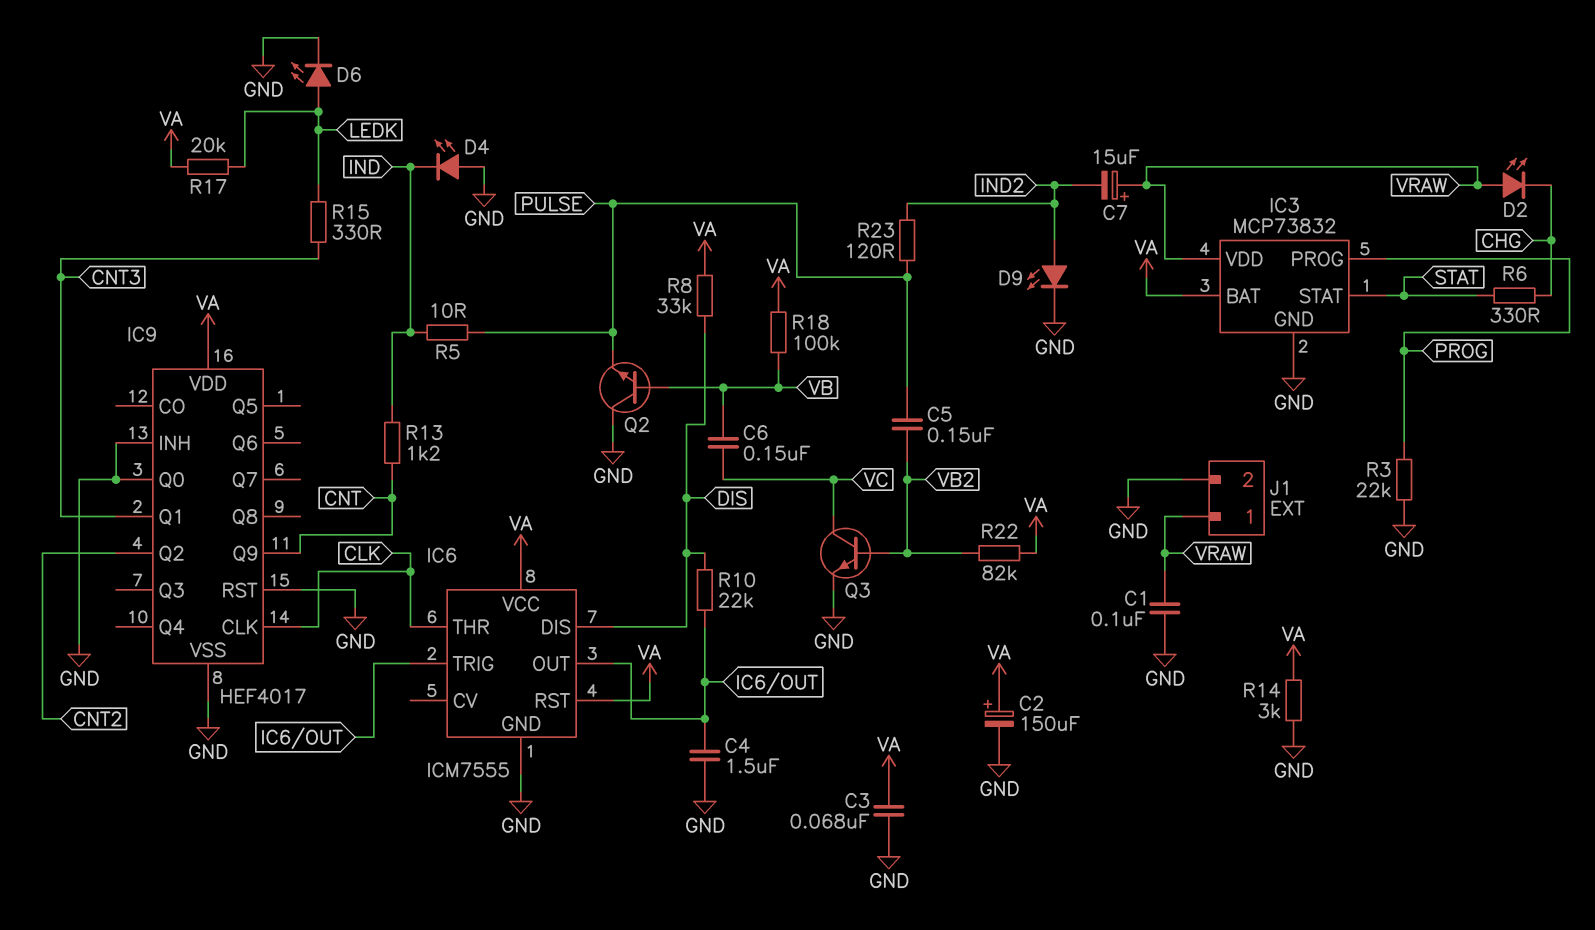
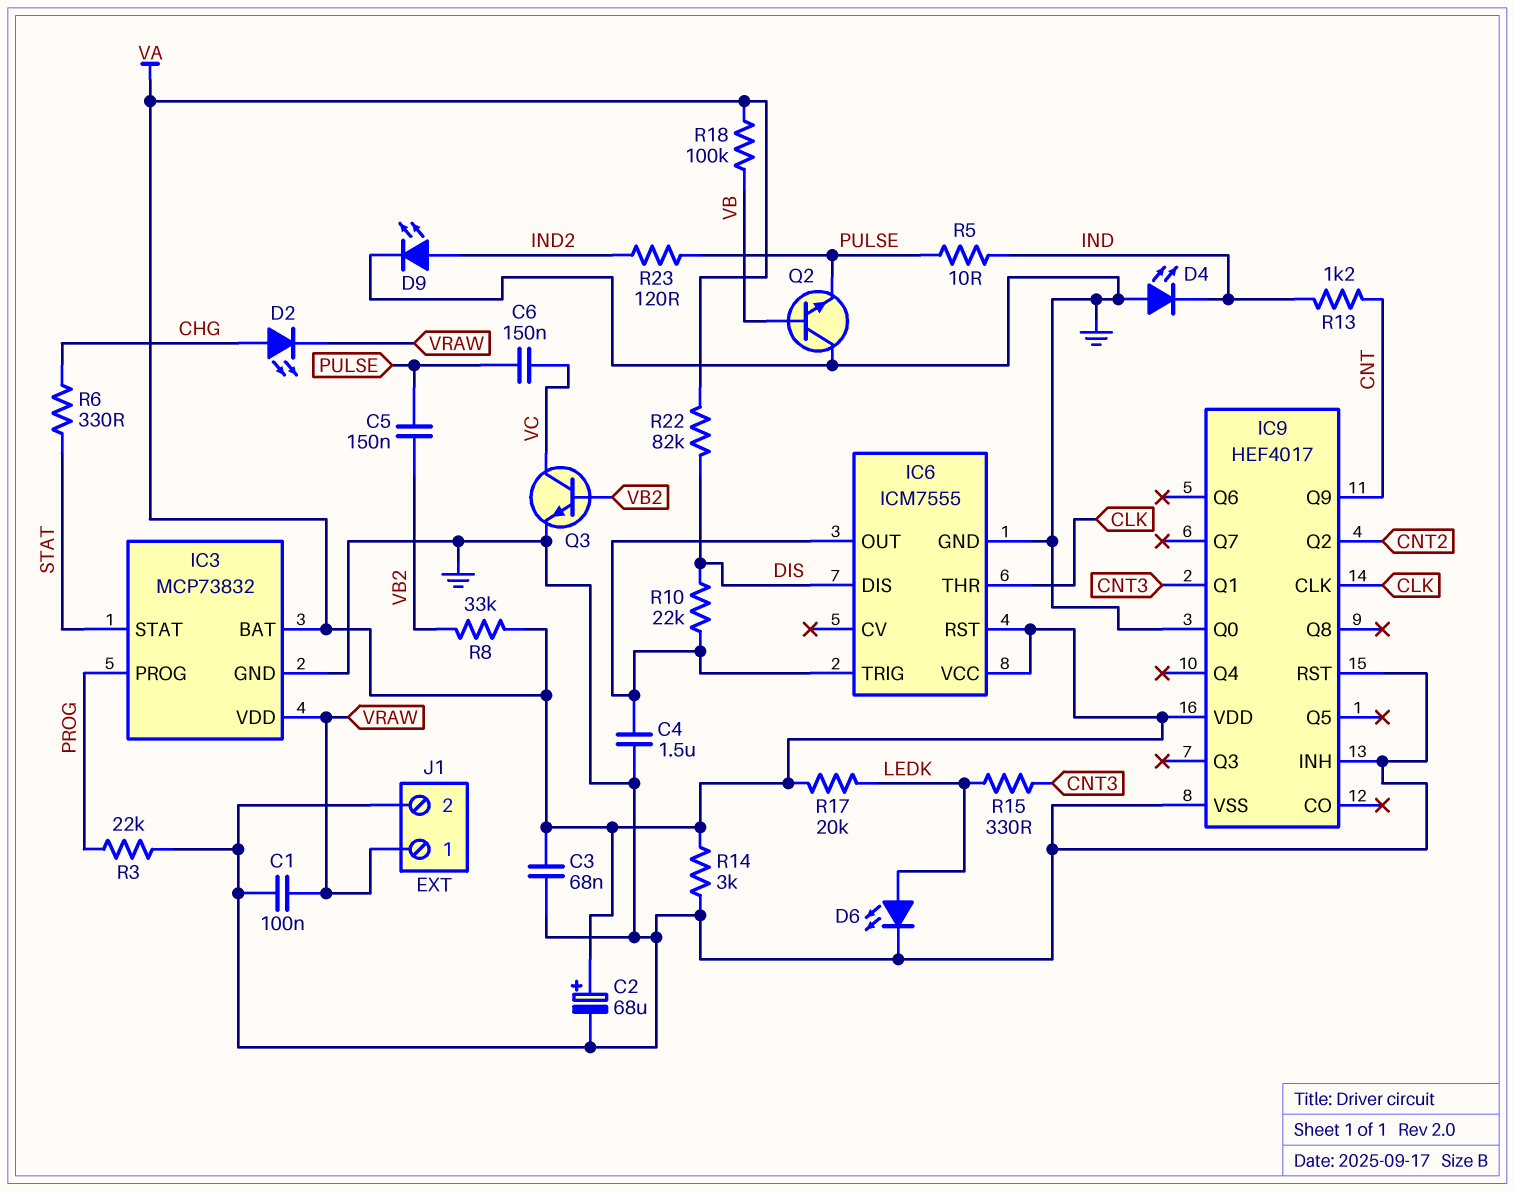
C2: 150uF (plus VA, minus GND) -> 68uF (plus VA, minus GND)
C6: 150nF (VB, VC) -> 150nF (PULSE, VC)
C7: 15uF (plus VRAW, minus IND2) -> none
D2: LED (A VRAW, K CHG) -> LED (A CHG, K VRAW)
R8: 33k (DIS, VA) -> 33k (VA, VB2)
R22: 82k (VA, VB2) -> 82k (DIS, VA)

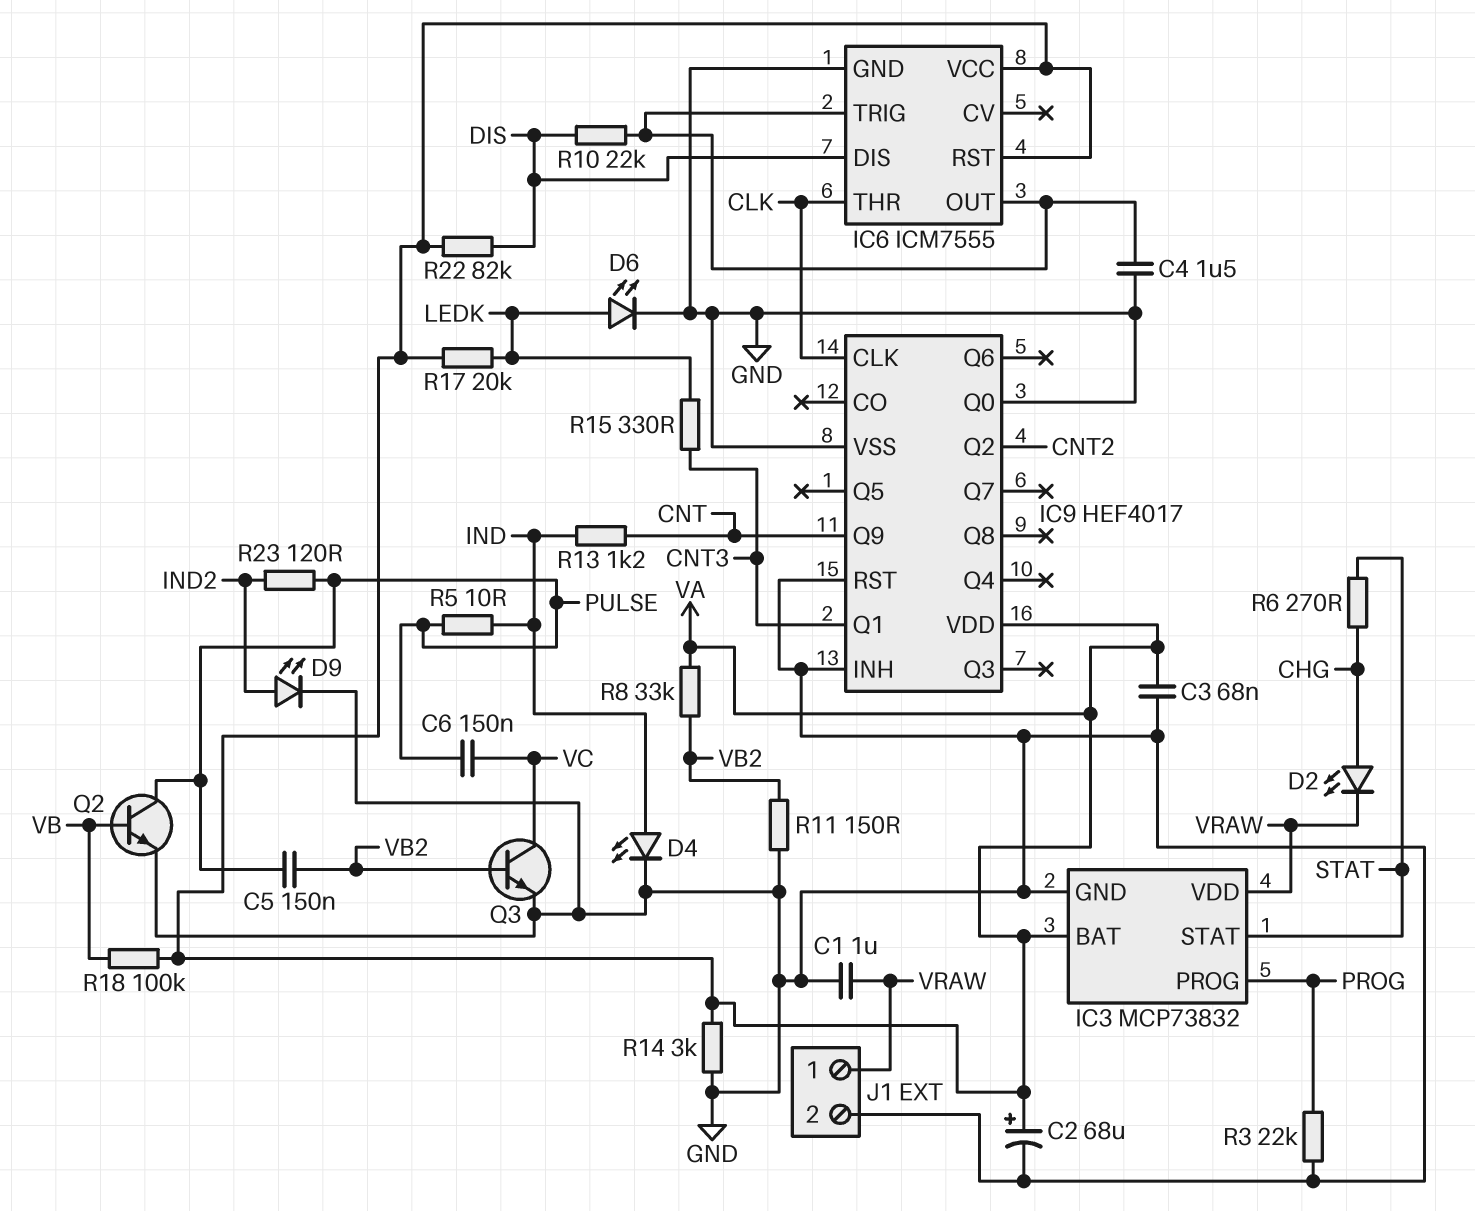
C1: 100nF (GND, VRAW) -> 1uF (GND, VRAW)
D4: LED (A GND, K IND) -> LED (A IND, K GND)
Q2: NPN (B VB, C GND, E PULSE) -> NPN (B VB, C PULSE, E GND)
R6: 330 (CHG, STAT) -> 270 (CHG, STAT)
R11: none -> 150 (GND, VB2)

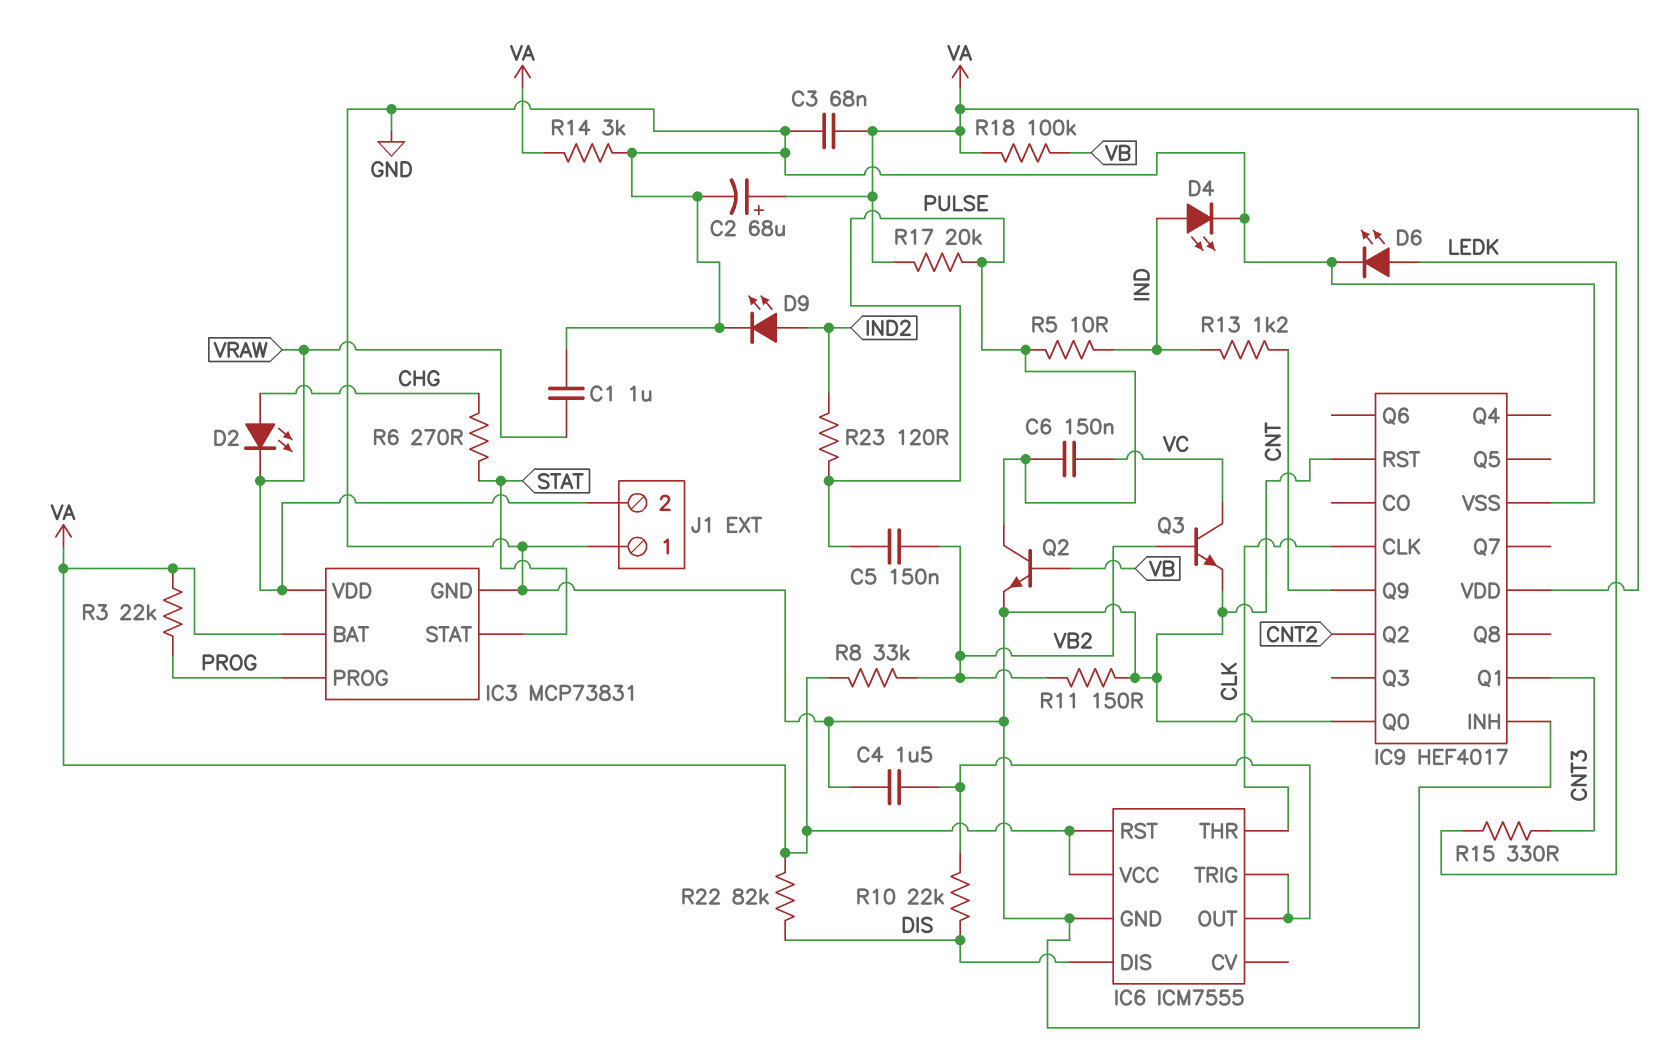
IC3: MCP73832 -> MCP73831
J1 pin 1: VRAW -> GND
J1 pin 2: GND -> VRAW
R3: 22k (GND, PROG) -> 22k (PROG, VA)
R17: 20k (LEDK, VA) -> 20k (PULSE, VA)

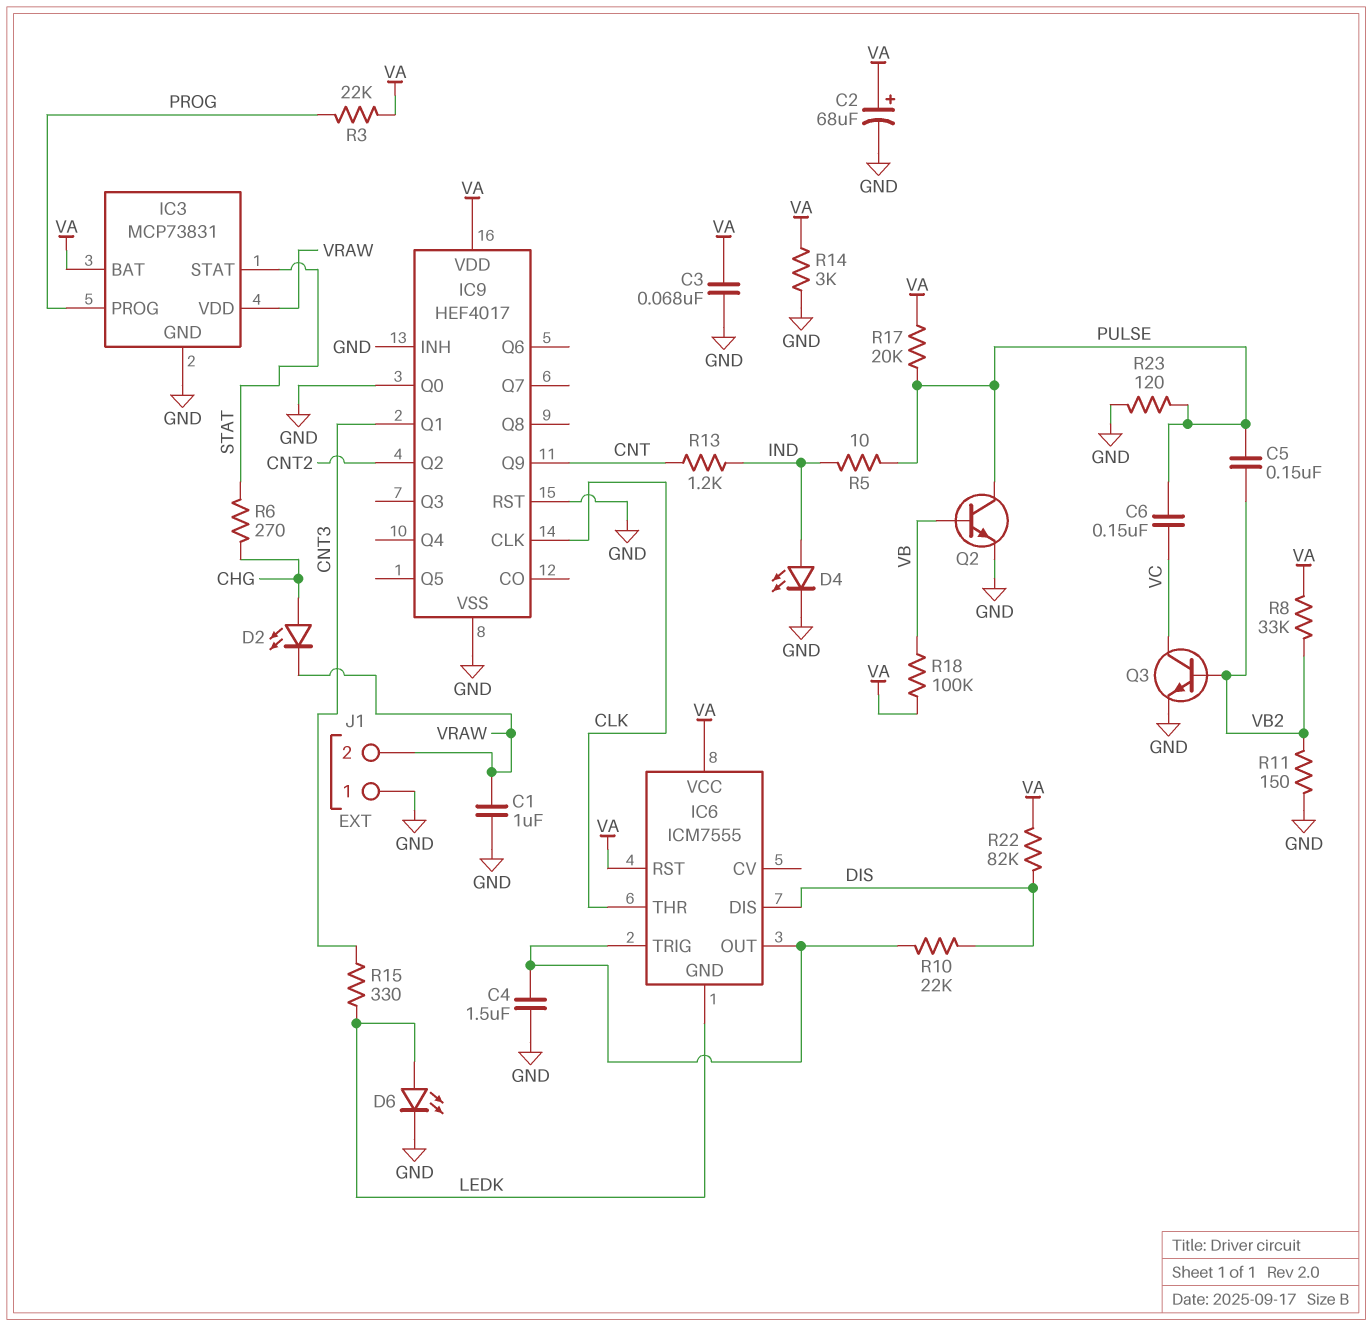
D9: LED (A IND2, K GND) -> none
IC6 pin GND: GND -> LEDK
R23: 120 (IND2, PULSE) -> 120 (GND, PULSE)

